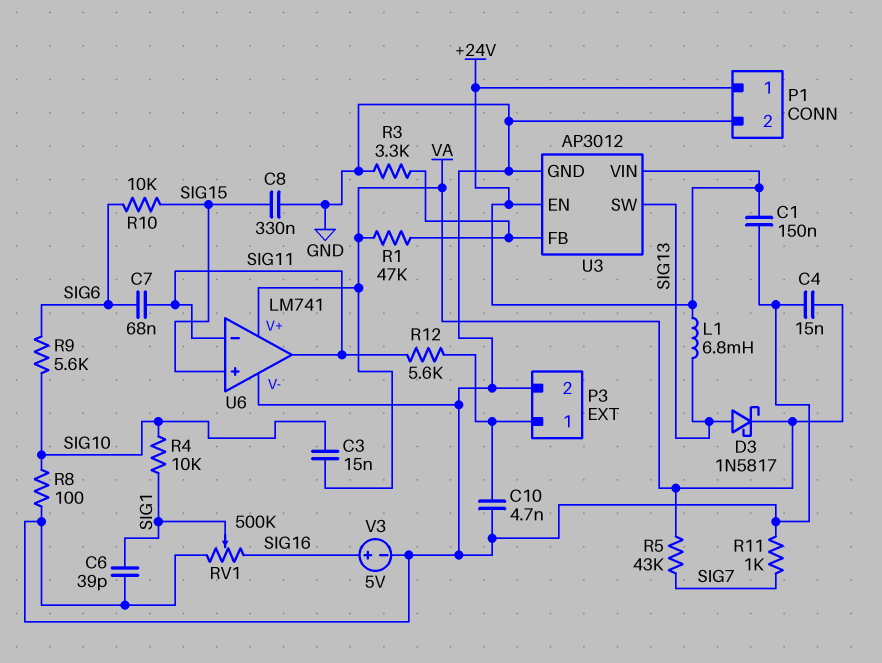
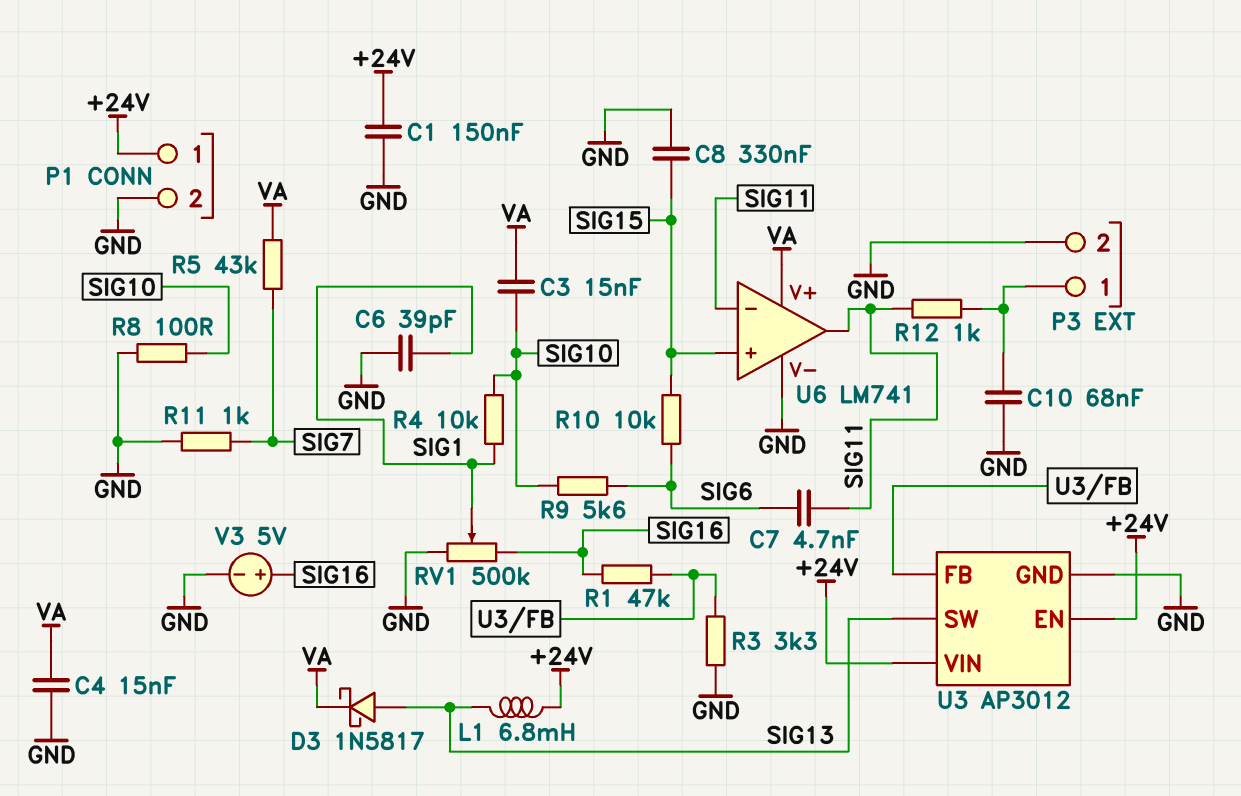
C7: 68nF (SIG6, SIG11) -> 4.7nF (SIG6, SIG11)
C10: 4.7nF (GND, P3/1) -> 68nF (GND, P3/1)
R1: 47k (U3/FB, VA) -> 47k (SIG16, U3/FB)
R12: 5.6k (P3/1, SIG11) -> 1k (P3/1, SIG11)

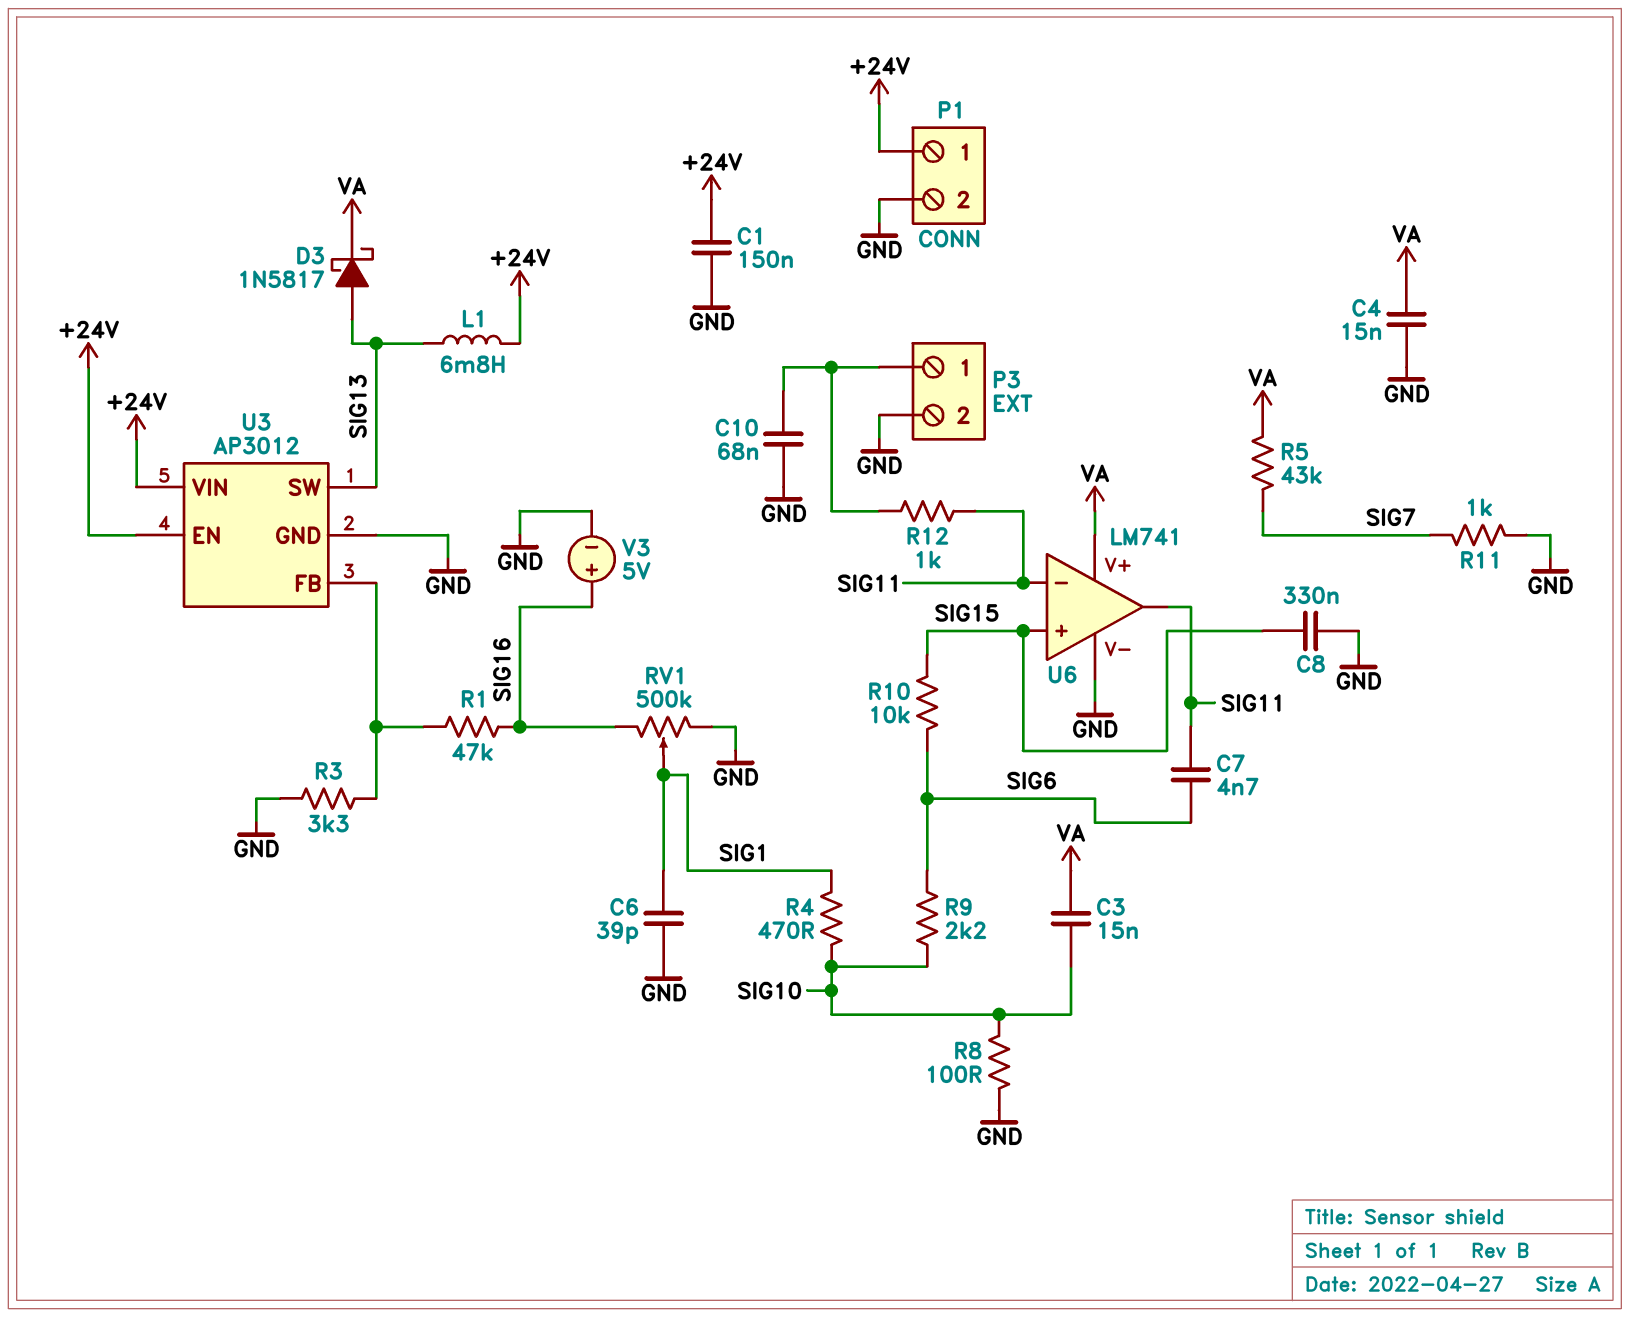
R4: 10k (SIG1, SIG10) -> 470 (SIG1, SIG10)
R9: 5.6k (SIG6, SIG10) -> 2.2k (SIG6, SIG10)

